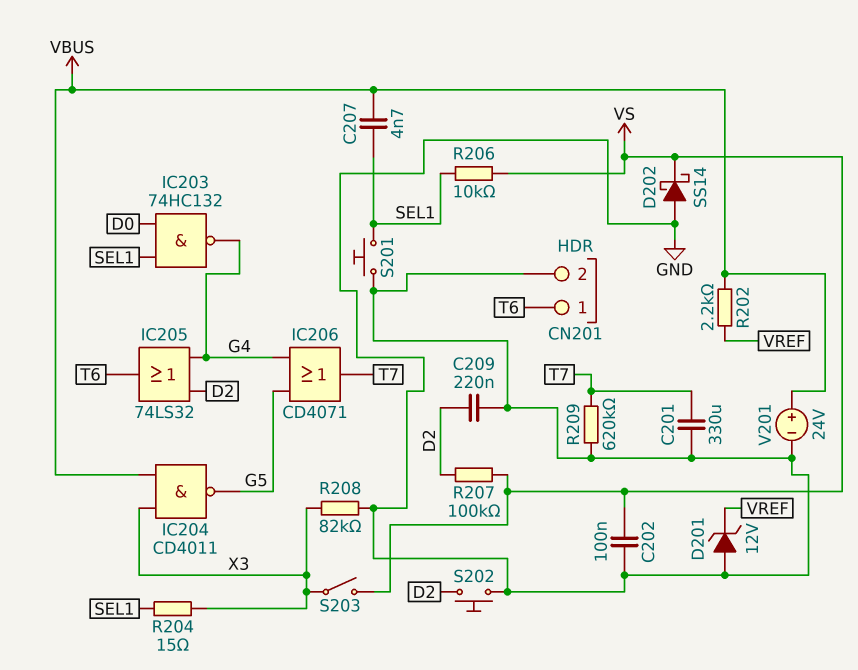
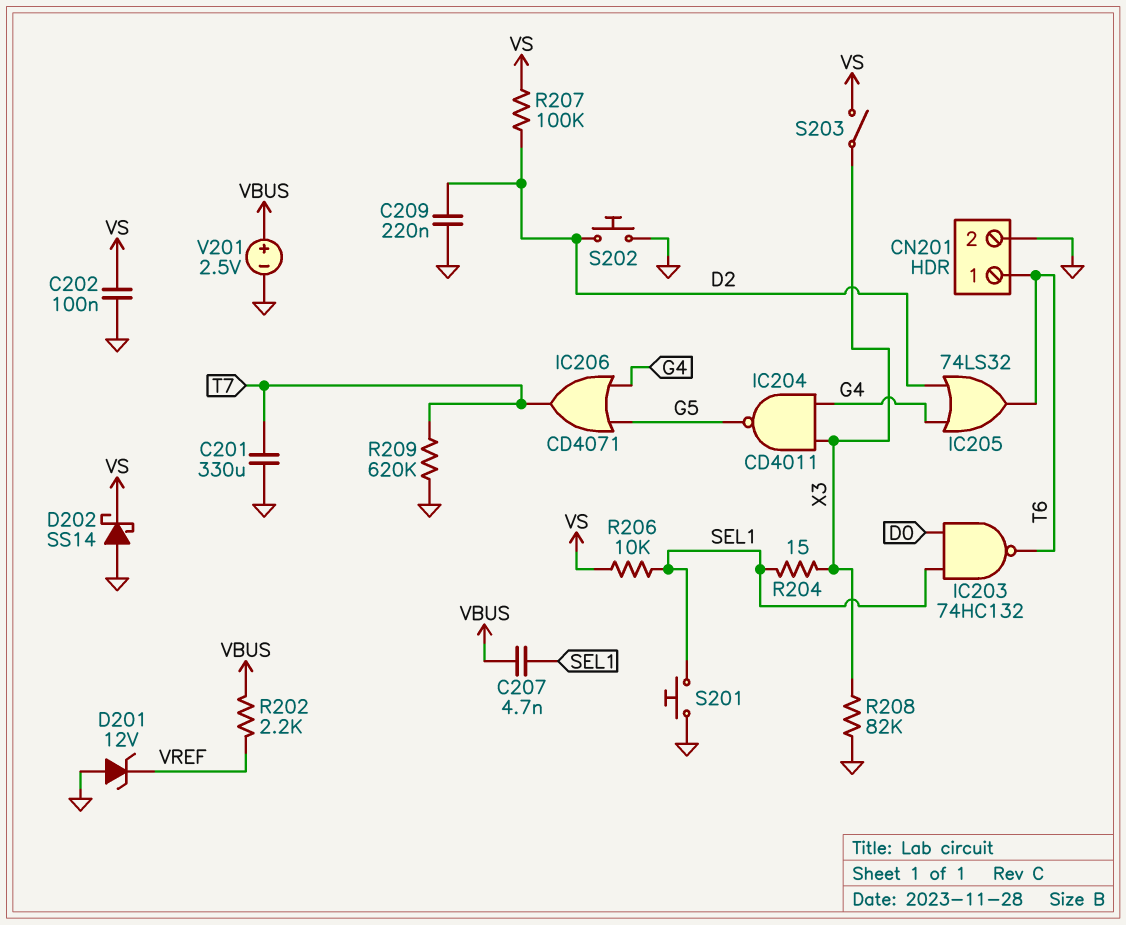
IC203: NAND 74HC132 (in D0, in SEL1, out G4) -> NAND 74HC132 (in D0, in SEL1, out T6)
IC204: NAND CD4011 (in VBUS, in X3, out G5) -> NAND CD4011 (in G4, in X3, out G5)
V201: 24V (plus VBUS, minus GND) -> 2.5V (plus VBUS, minus GND)

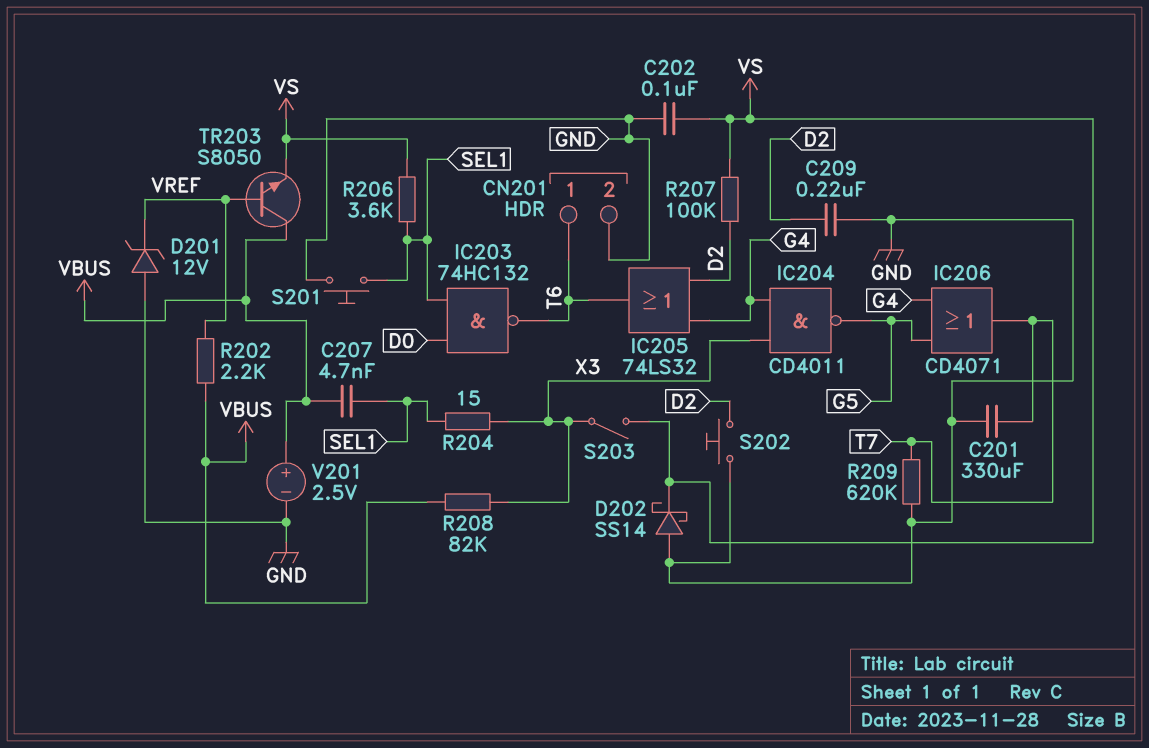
R206: 10k (SEL1, VS) -> 3.6k (SEL1, VS)
R208: 82k (GND, X3) -> 82k (VBUS, X3)
TR203: none -> NPN S8050 (B VREF, C VBUS, E VS)

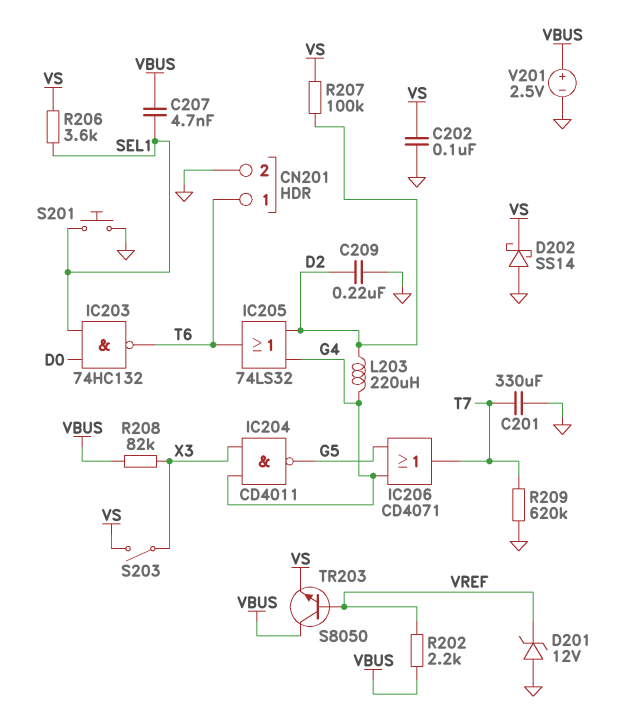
L203: none -> 220uH (D2, G4)
R204: 15 (SEL1, X3) -> none
S202: button (D2, GND) -> none

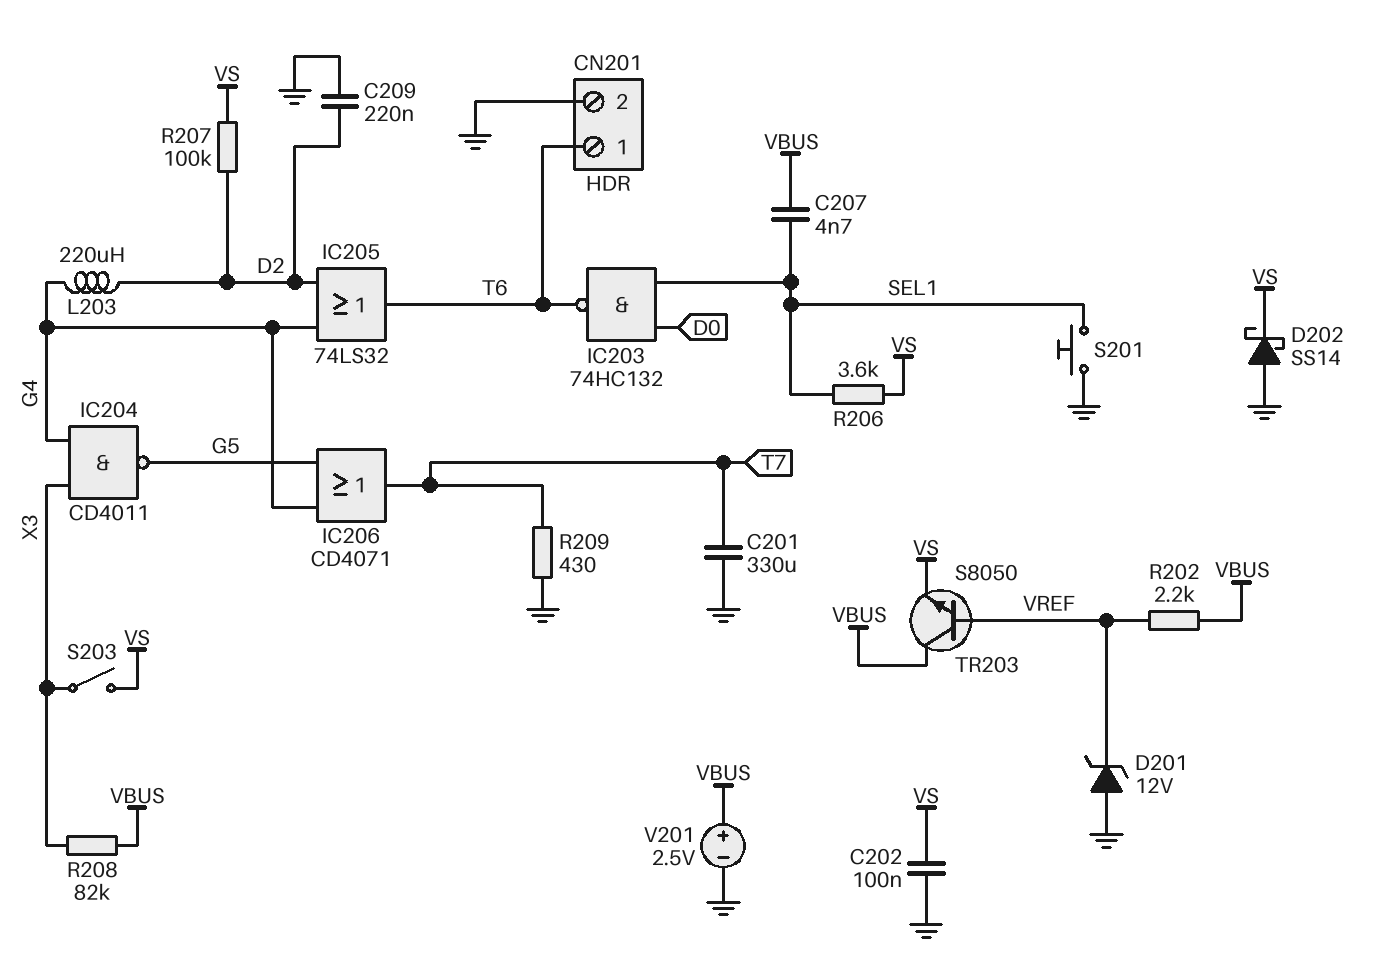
R209: 620k (GND, T7) -> 430 (GND, T7)

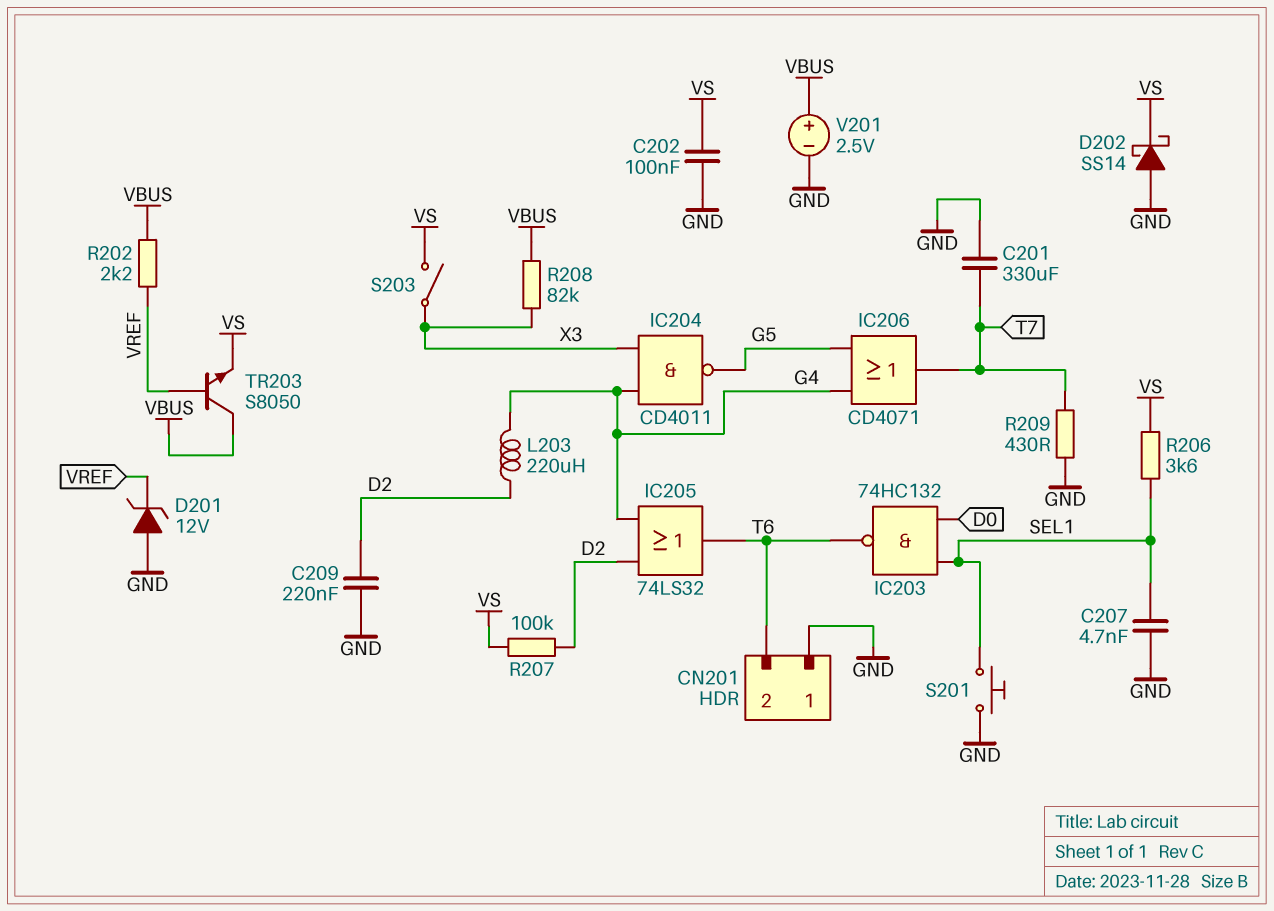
C207: 4.7nF (SEL1, VBUS) -> 4.7nF (GND, SEL1)
CN201 pin 1: T6 -> GND
CN201 pin 2: GND -> T6

